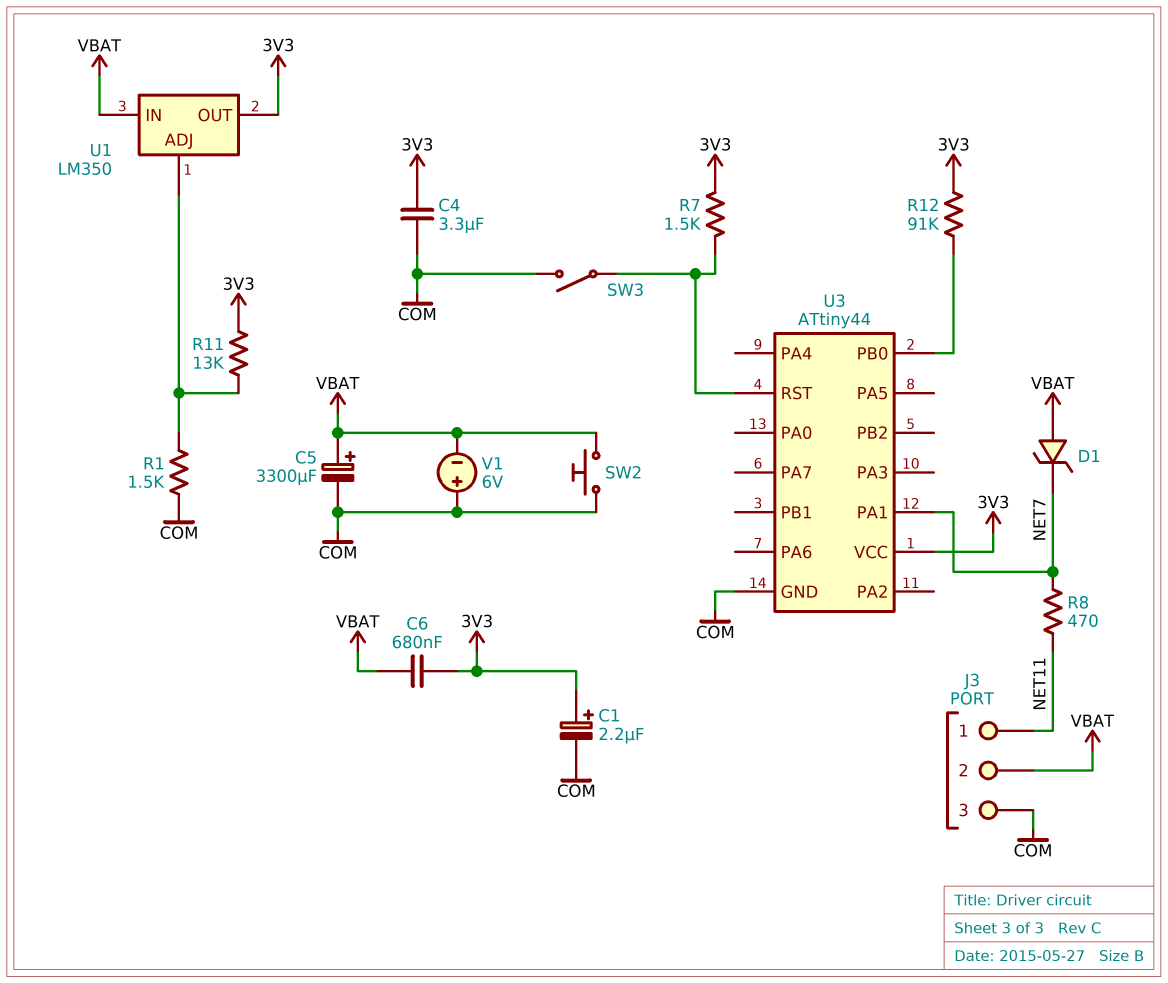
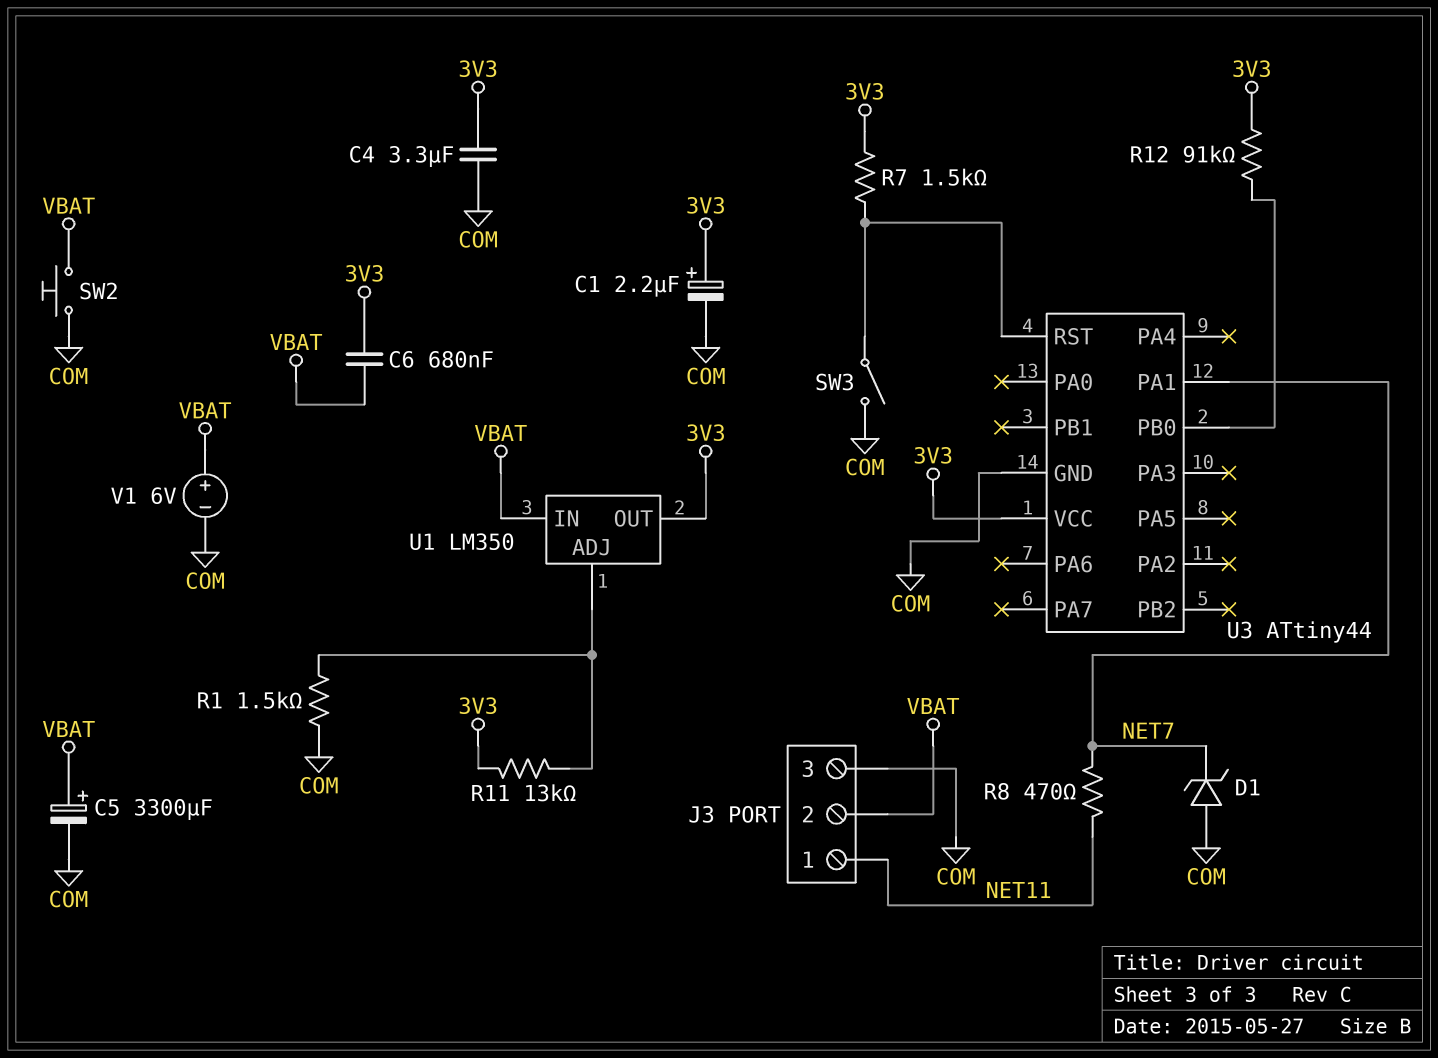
D1: zener (A VBAT, K NET7) -> zener (A COM, K NET7)
V1: 6V (plus COM, minus VBAT) -> 6V (plus VBAT, minus COM)

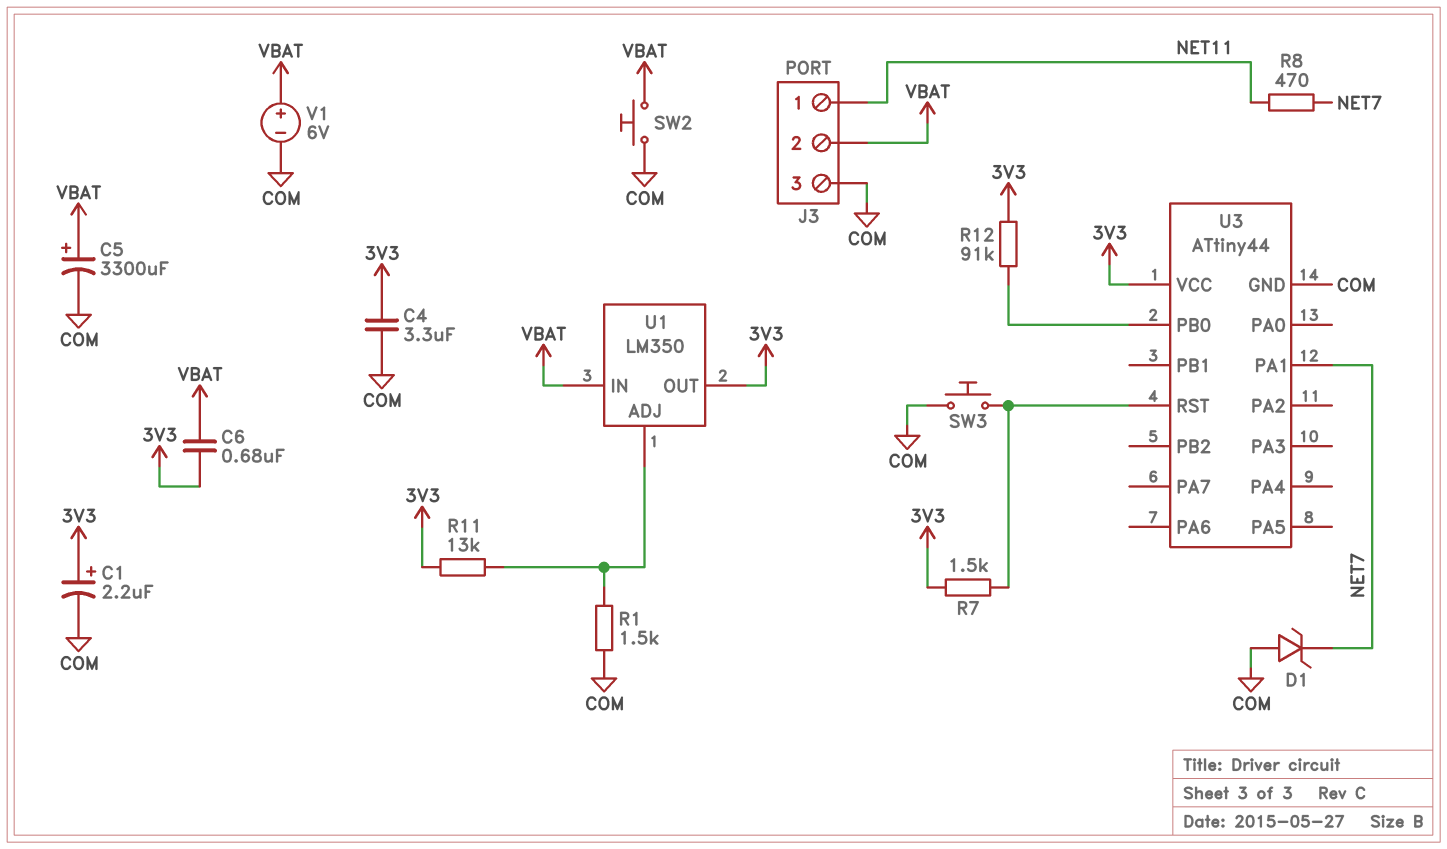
SW3: switch (COM, U3/RST) -> button (COM, U3/RST)

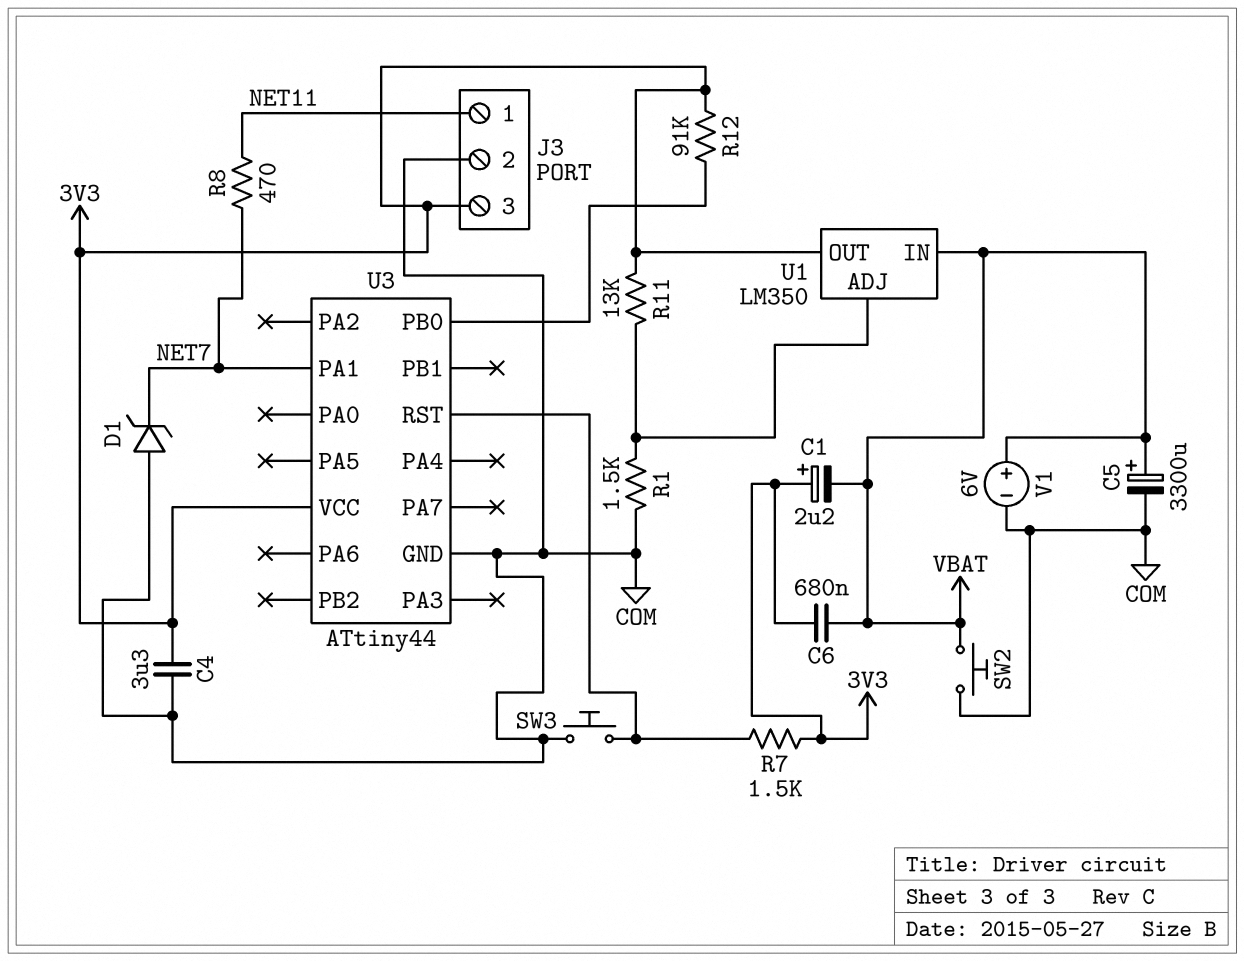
C1: 2.2uF (plus 3V3, minus COM) -> 2.2uF (plus 3V3, minus VBAT)
J3 pin 2: VBAT -> COM
J3 pin 3: COM -> 3V3

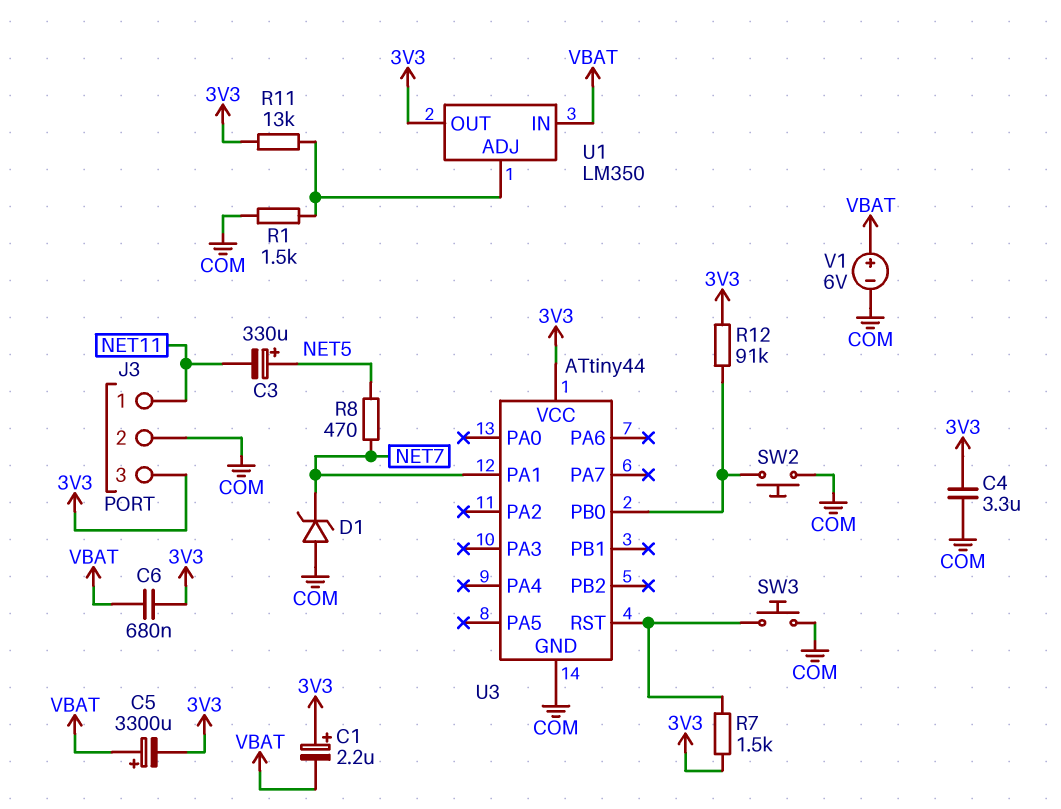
C3: none -> 330uF (plus NET5, minus NET11)
C5: 3300uF (plus VBAT, minus COM) -> 3300uF (plus VBAT, minus 3V3)
R8: 470 (NET7, NET11) -> 470 (NET5, NET7)
SW2: button (COM, VBAT) -> button (COM, U3/PB0)

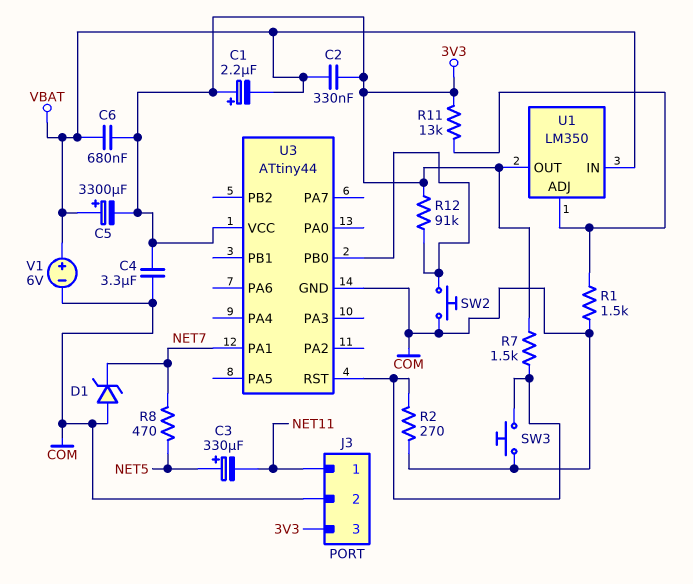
C2: none -> 330nF (3V3, VBAT)
R2: none -> 270 (COM, U3/RST)

